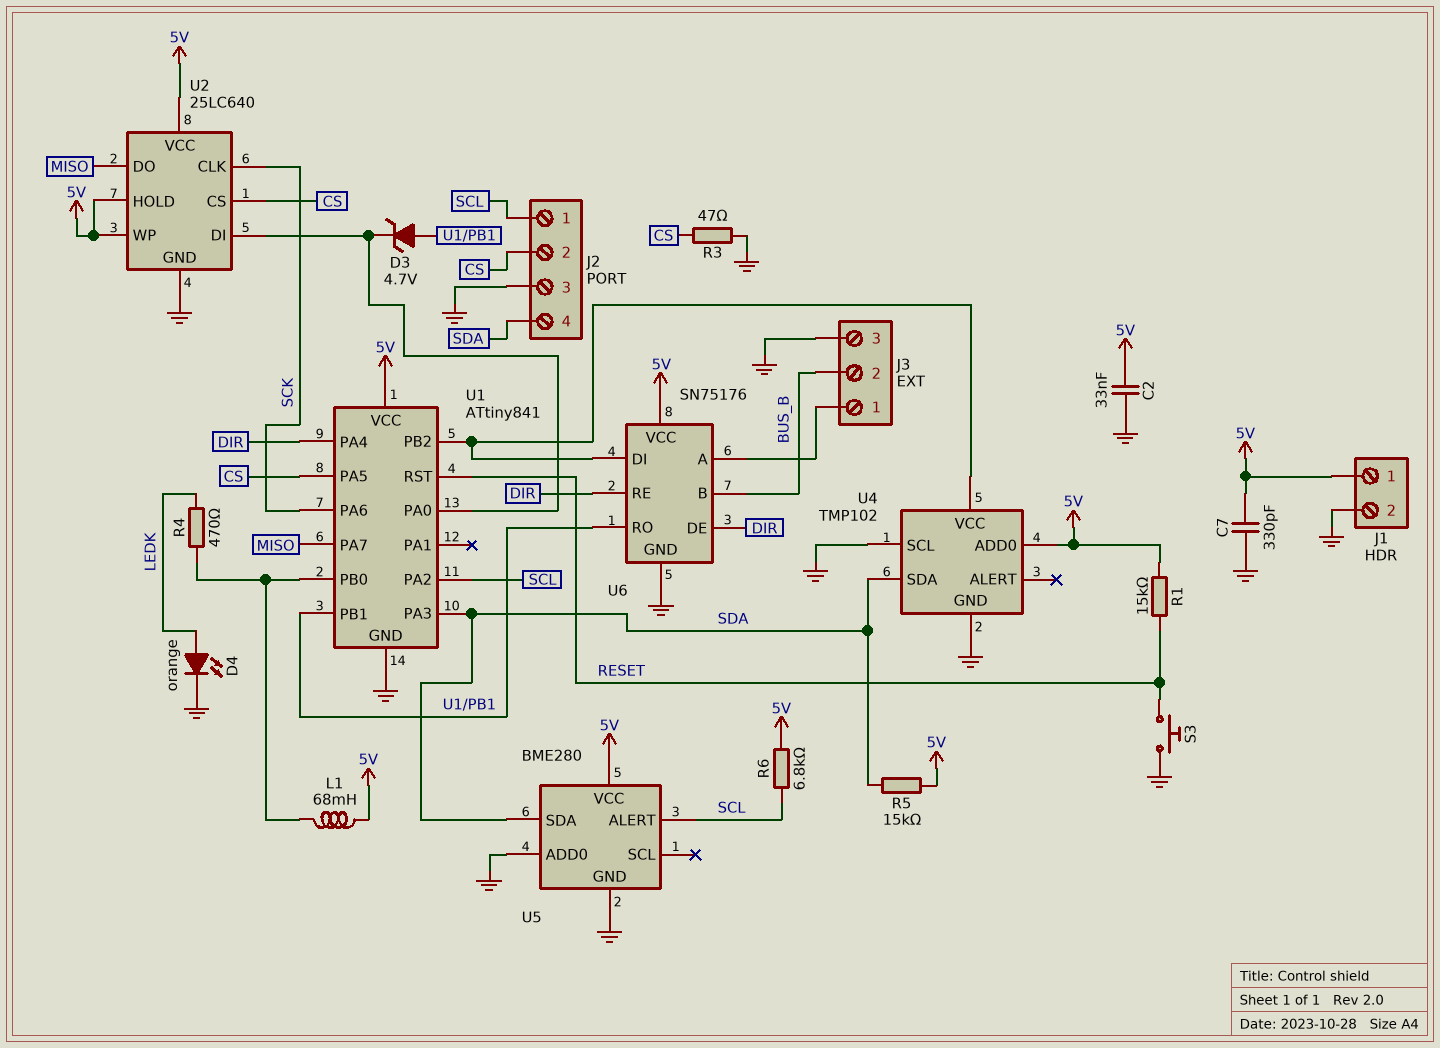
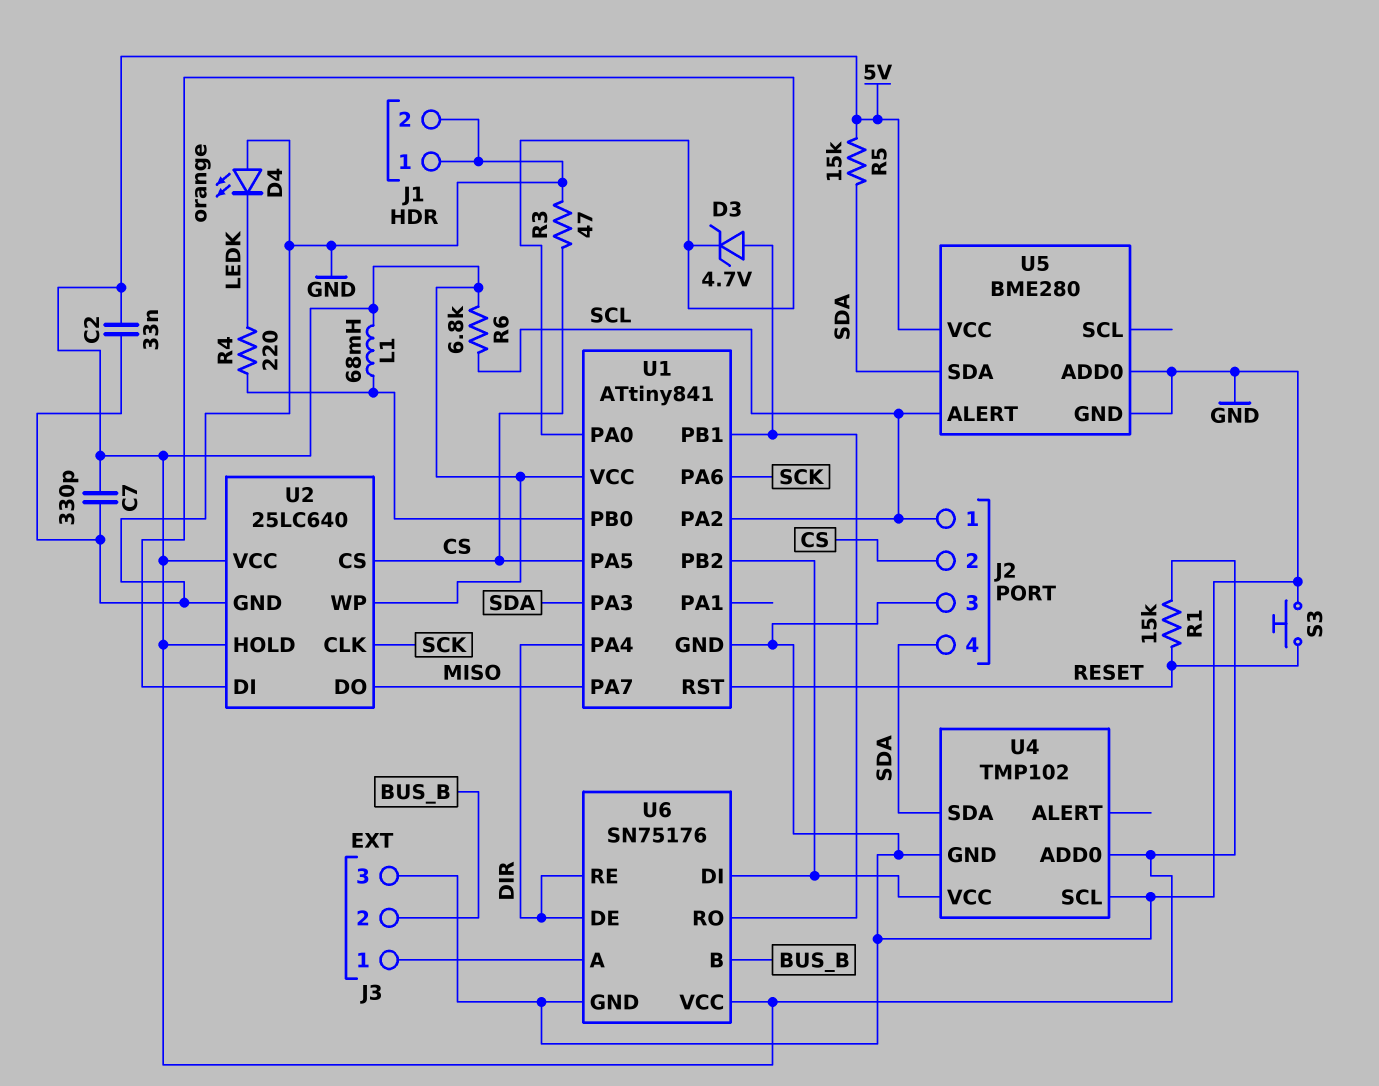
D4: LED orange (A LEDK, K GND) -> LED orange (A GND, K LEDK)
J1 pin 1: 5V -> GND
R4: 470 (LEDK, U1/PB0) -> 220 (LEDK, U1/PB0)

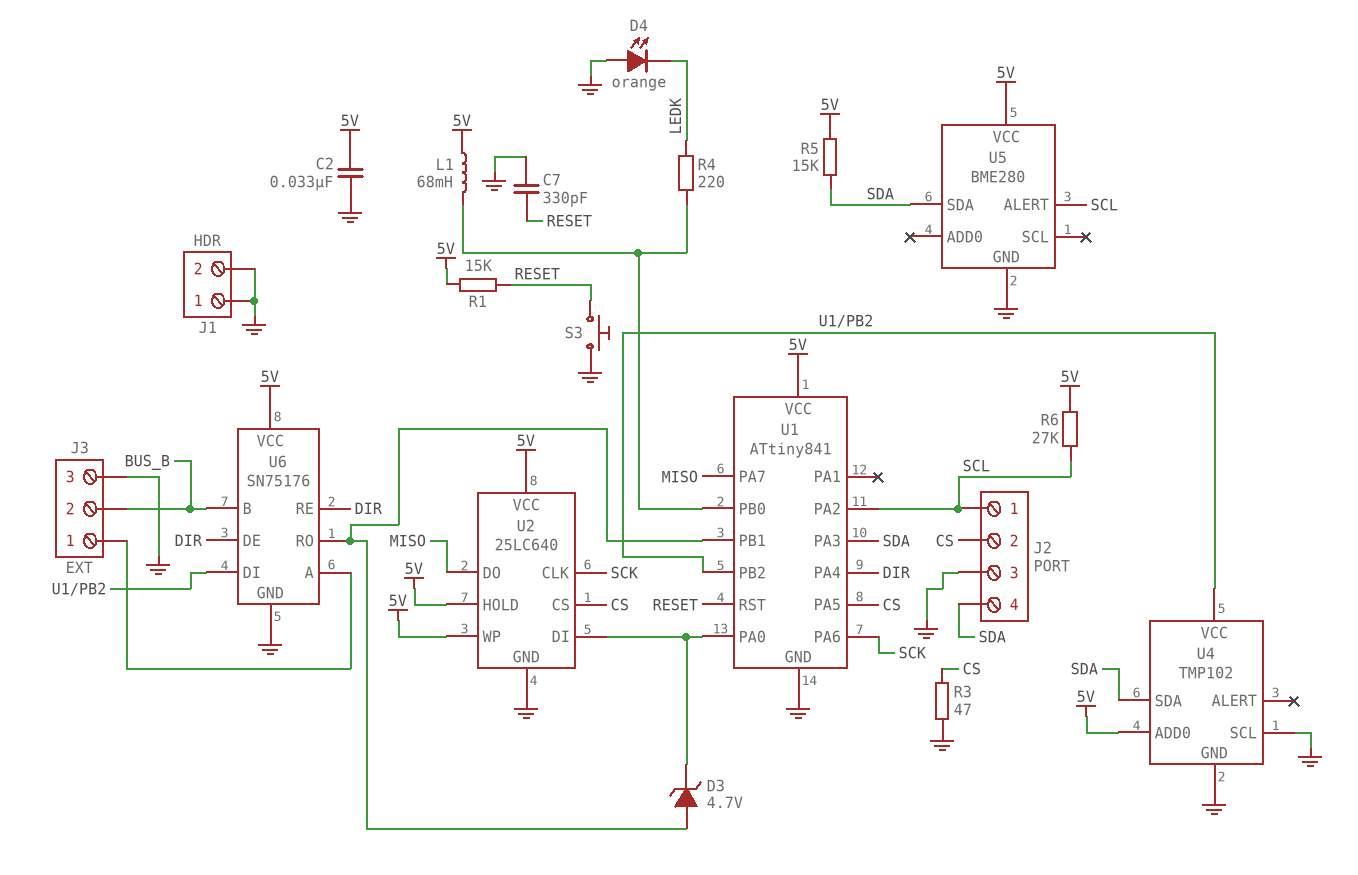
C7: 330pF (5V, GND) -> 330pF (GND, RESET)
R6: 6.8k (5V, SCL) -> 27k (5V, SCL)
U5 pin ADD0: GND -> none

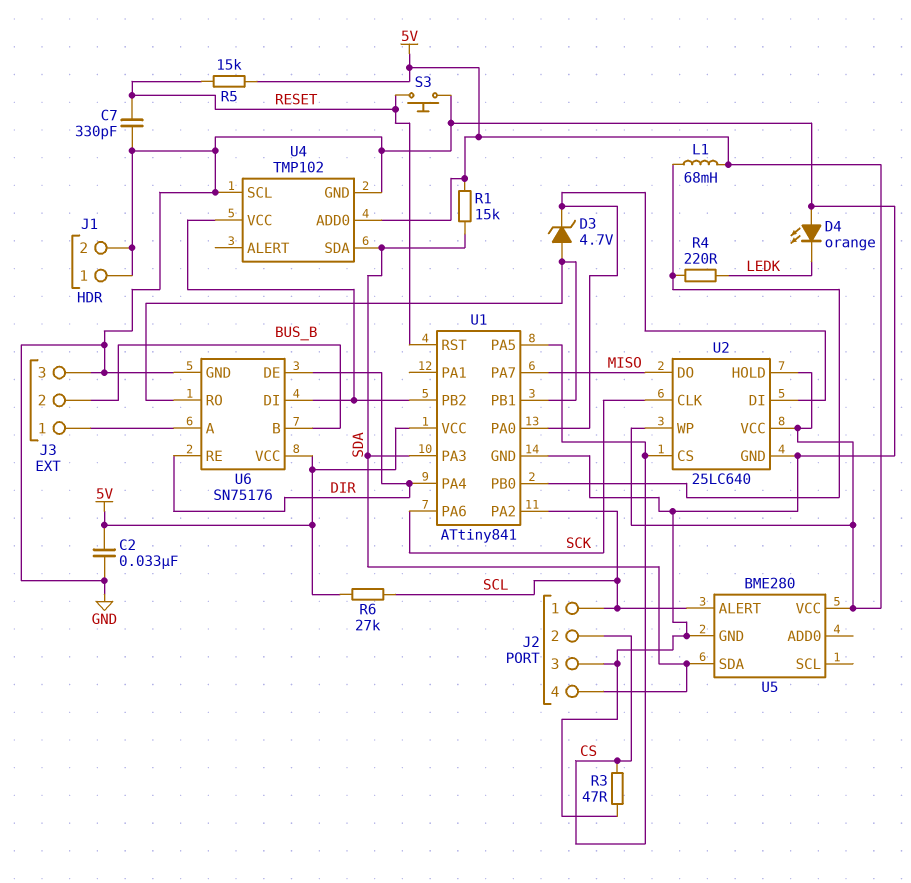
R1: 15k (5V, RESET) -> 15k (5V, SDA)
R5: 15k (5V, SDA) -> 15k (5V, RESET)

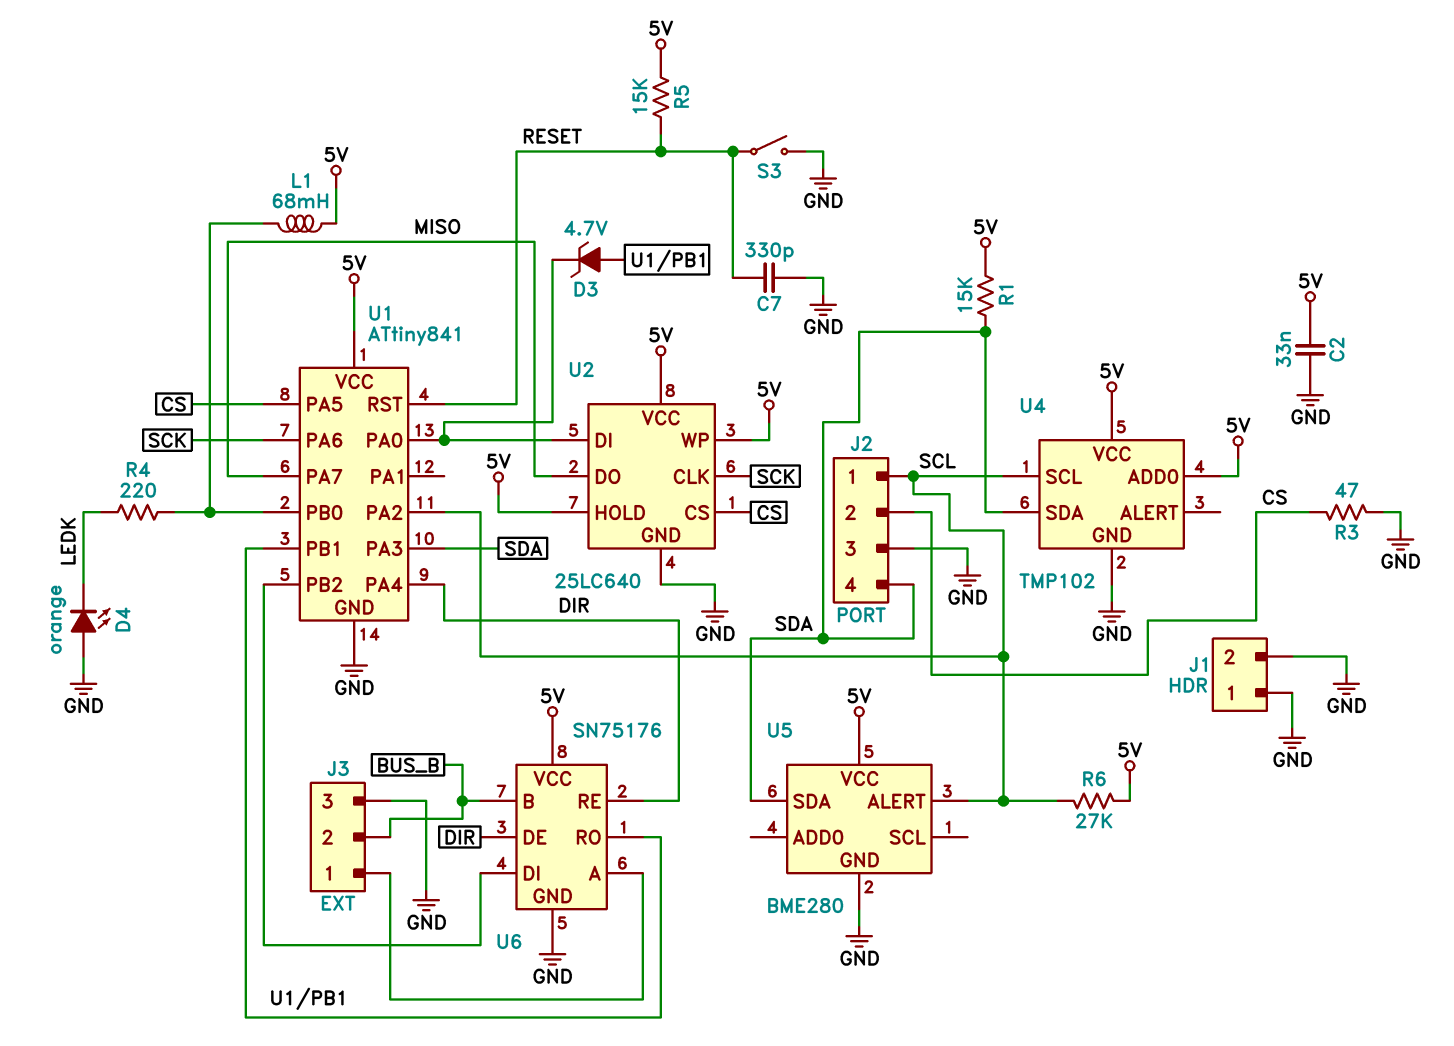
S3: button (GND, RESET) -> switch (GND, RESET)
U4 pin SCL: GND -> SCL
U4 pin VCC: U1/PB2 -> 5V

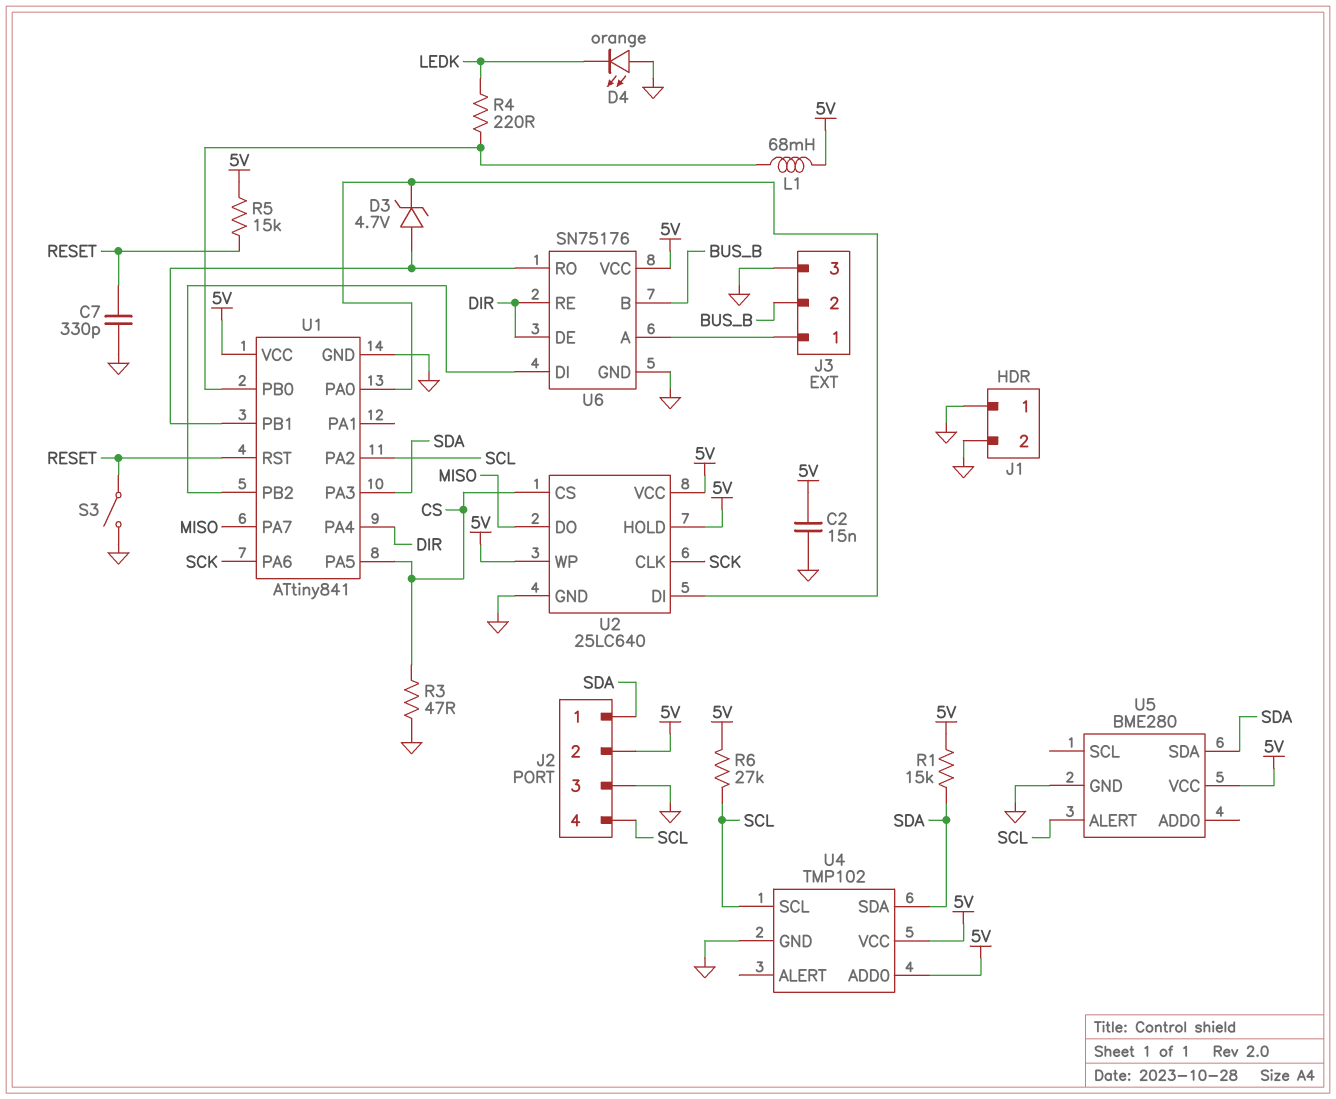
C2: 33nF (5V, GND) -> 15nF (5V, GND)
J2 pin 1: SCL -> SDA
J2 pin 2: CS -> 5V
J2 pin 4: SDA -> SCL

